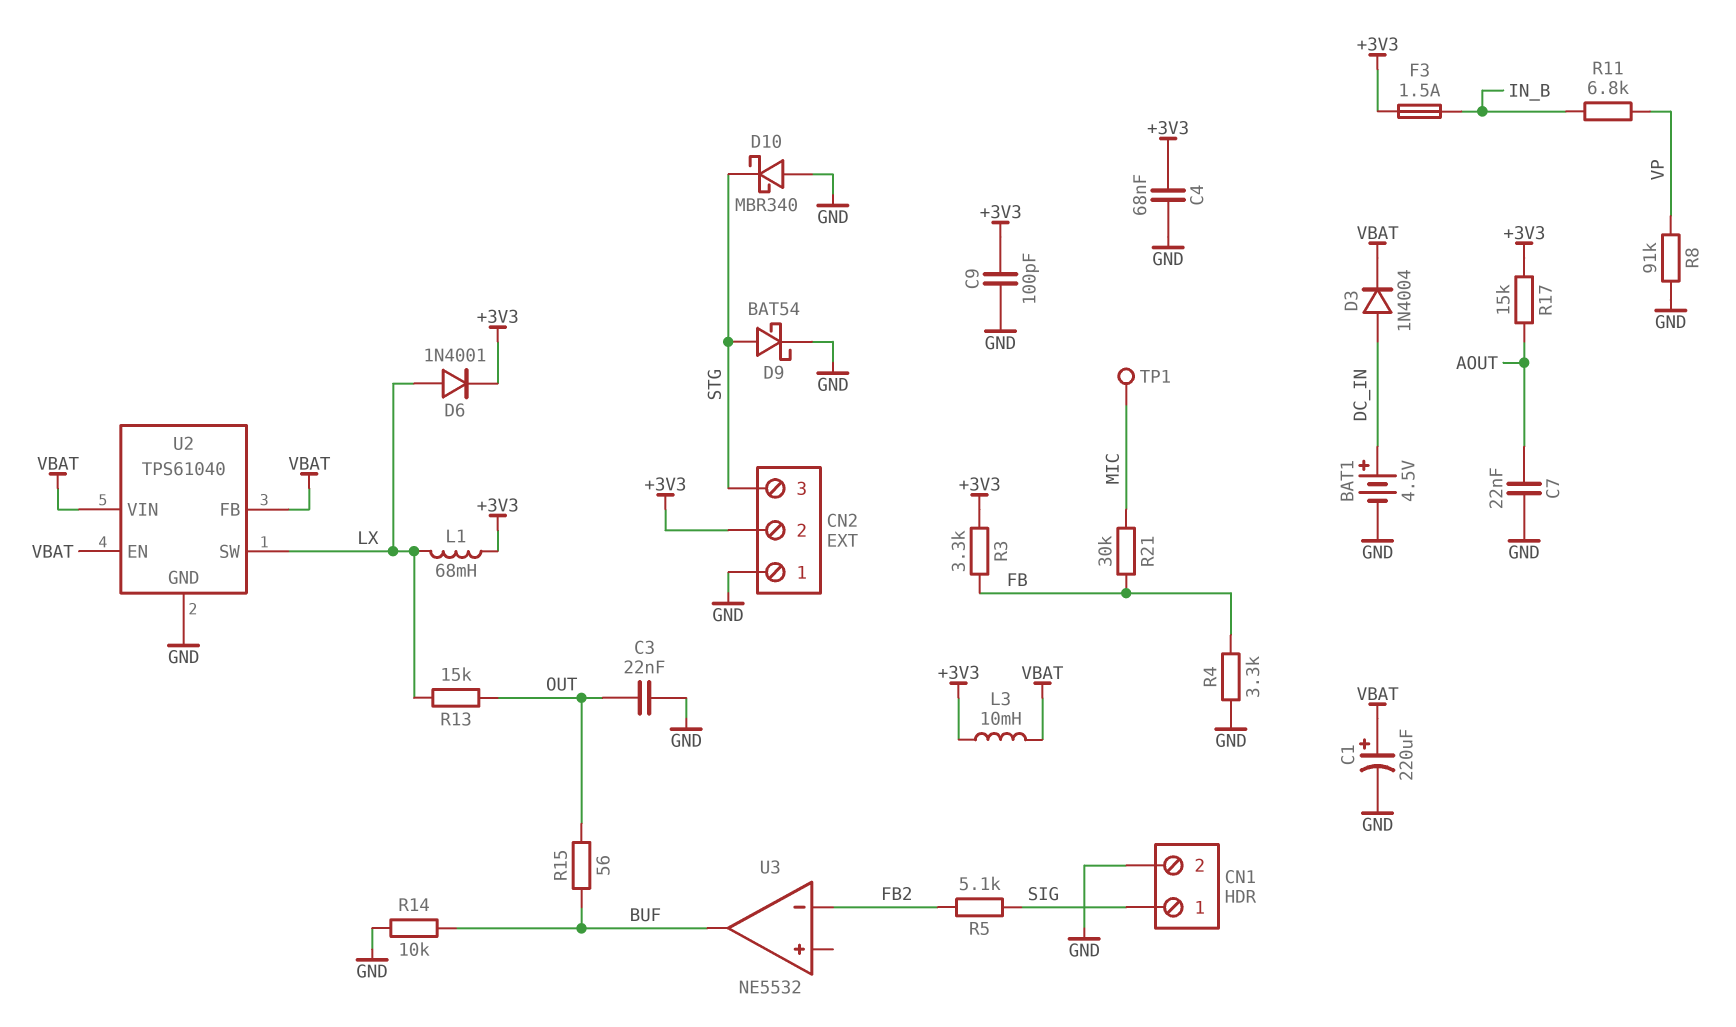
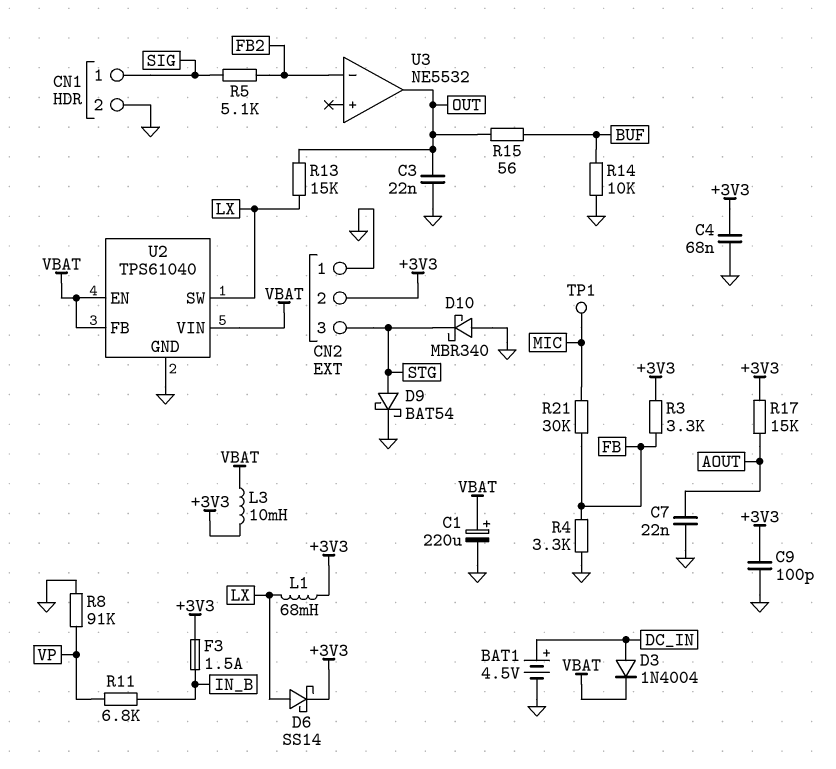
D6: diode 1N4001 (A LX, K +3V3) -> schottky SS14 (A LX, K +3V3)
U3 pin out: BUF -> OUT

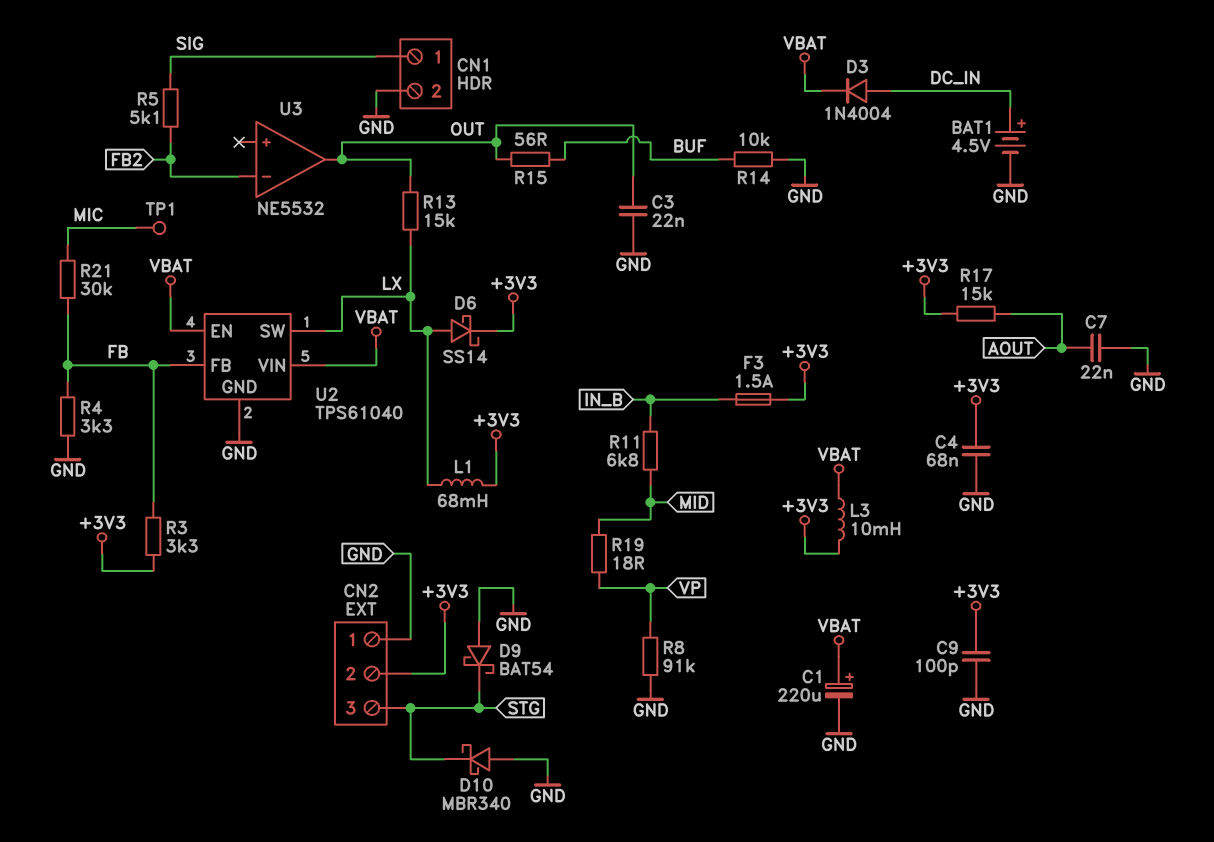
D9: schottky BAT54 (A STG, K GND) -> schottky BAT54 (A GND, K STG)
R11: 6.8k (IN_B, VP) -> 6.8k (IN_B, MID)
R19: none -> 18 (MID, VP)
U2 pin FB: VBAT -> FB

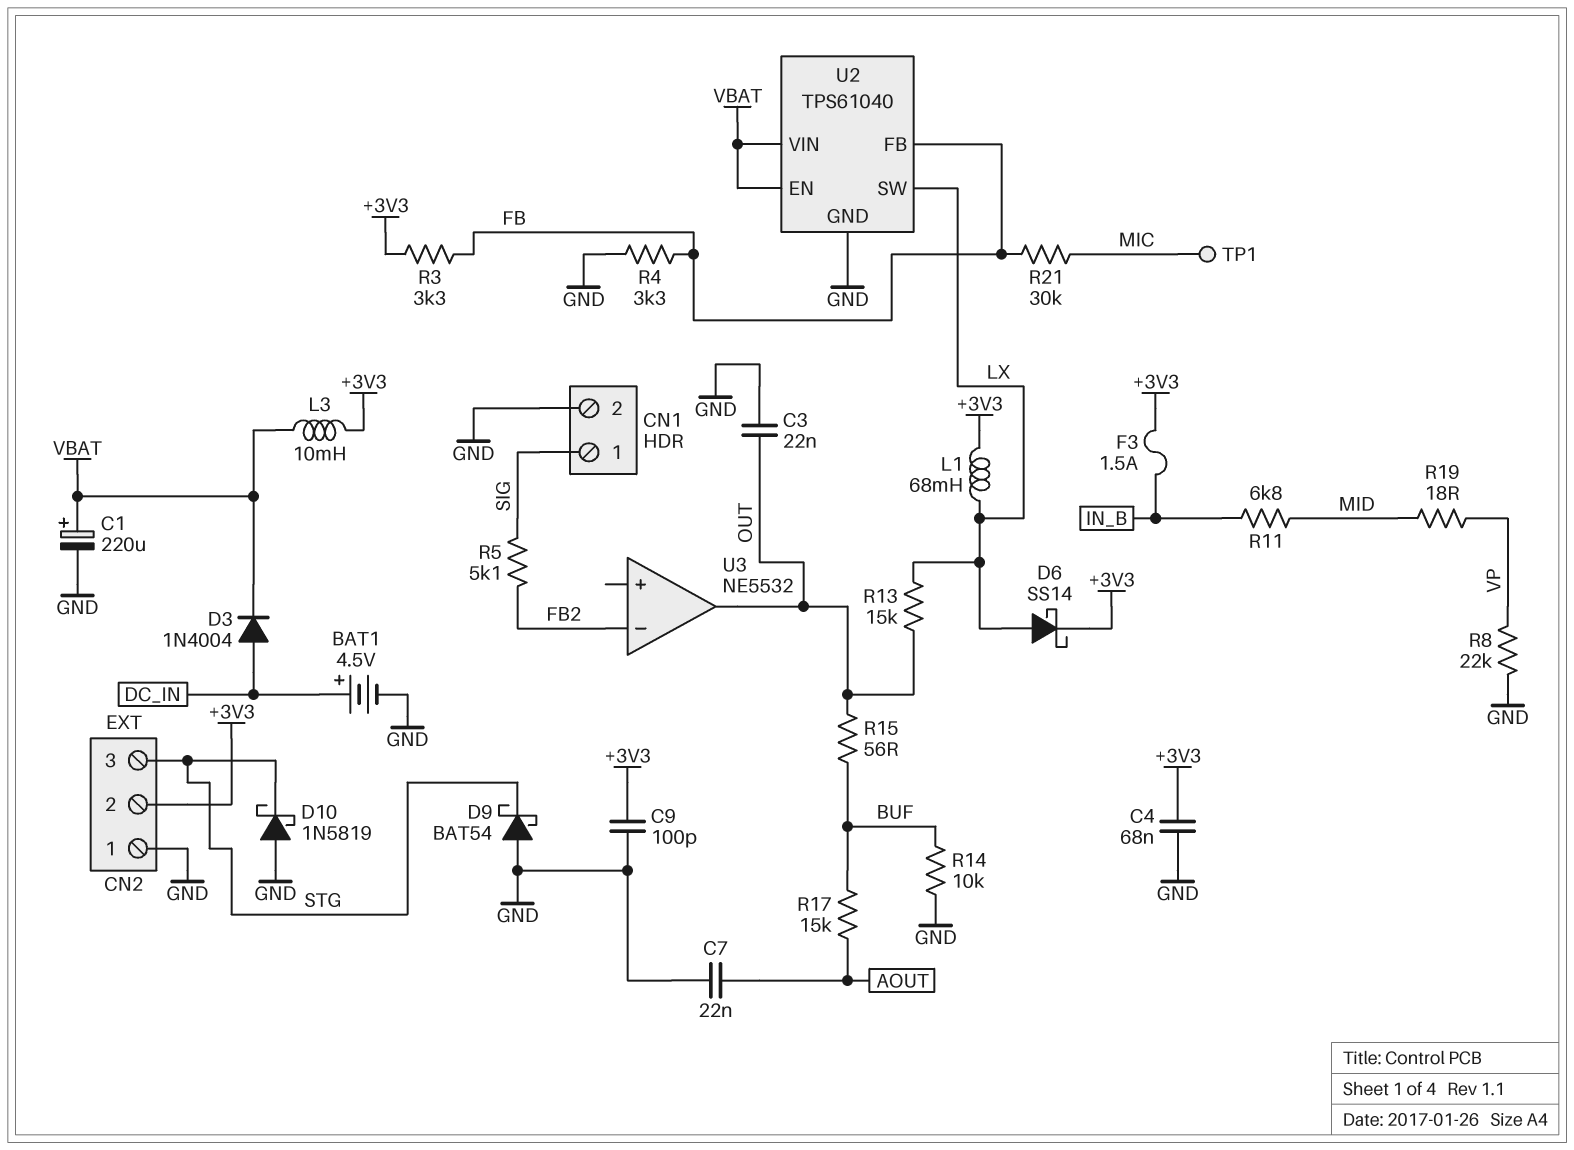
D10: schottky MBR340 (A GND, K STG) -> schottky 1N5819 (A GND, K STG)
R8: 91k (GND, VP) -> 22k (GND, VP)
R17: 15k (+3V3, AOUT) -> 15k (AOUT, BUF)

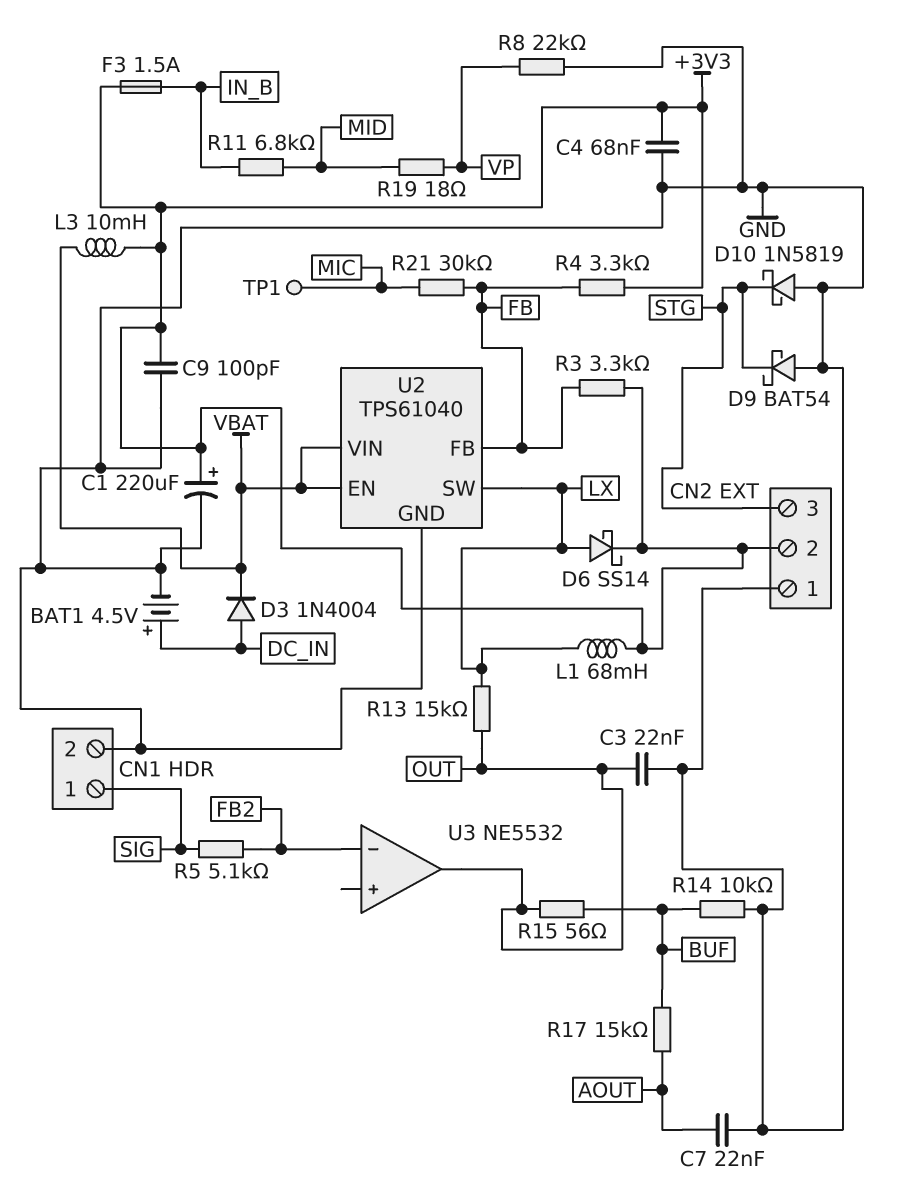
C1: 220uF (plus VBAT, minus GND) -> 220uF (plus +3V3, minus GND)
R4: 3.3k (FB, GND) -> 3.3k (+3V3, FB)

